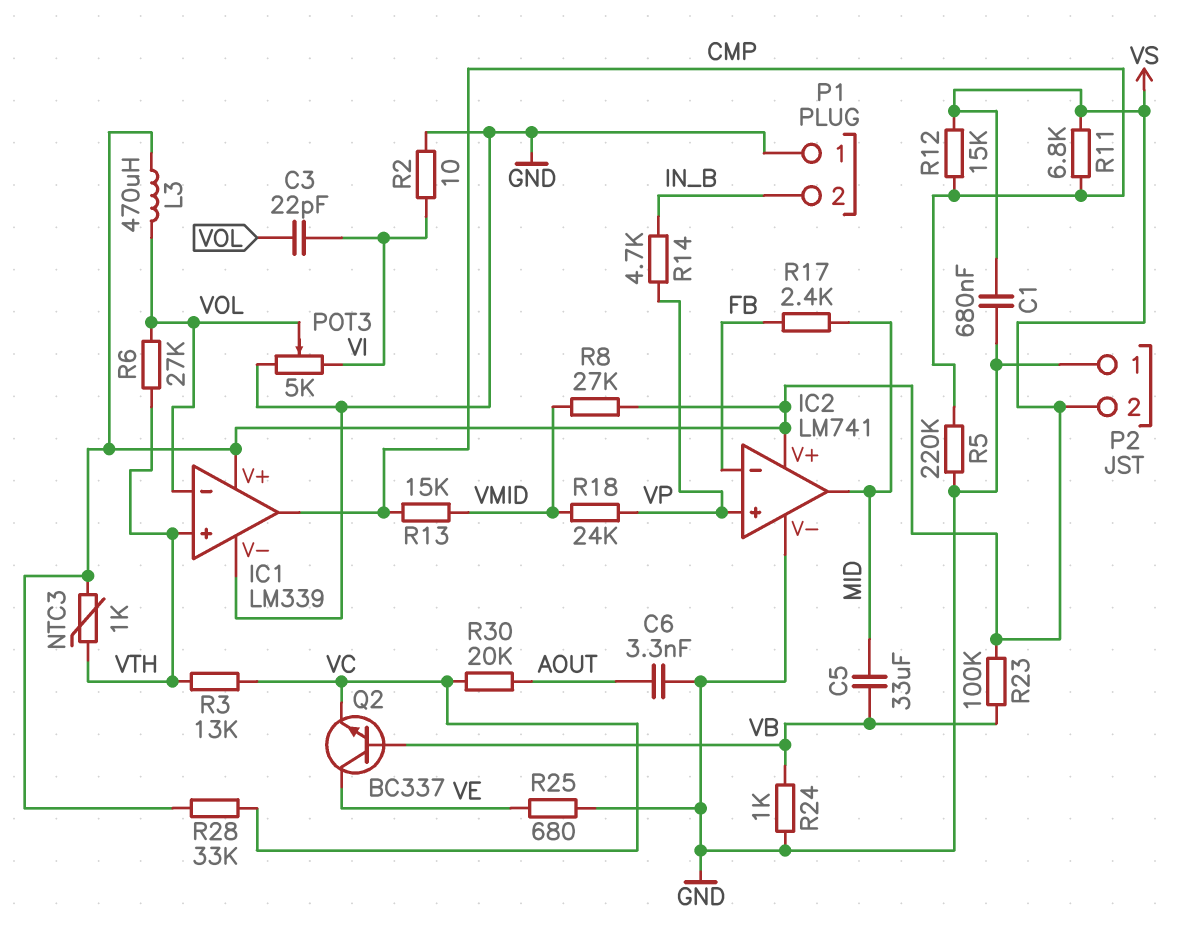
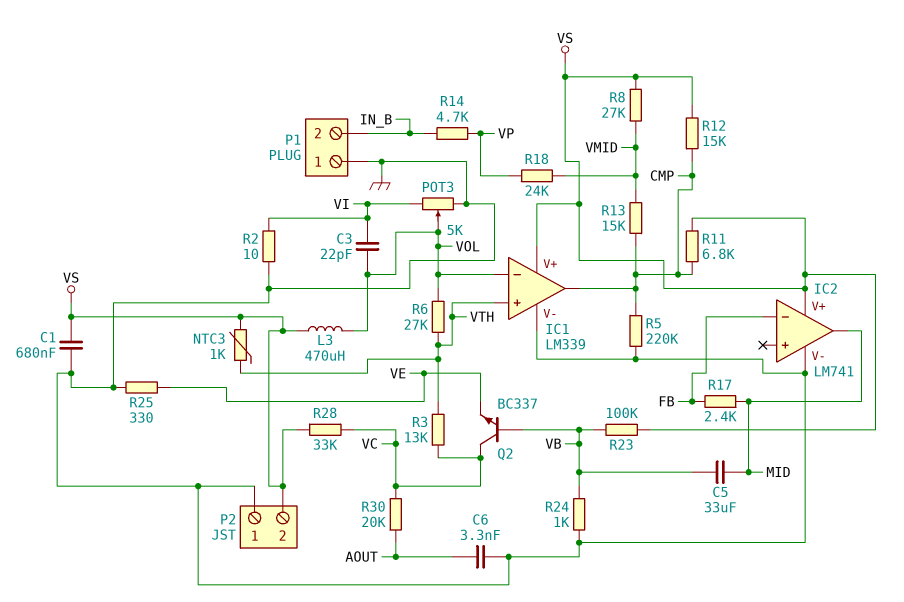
IC2 pin in+: VP -> none
Q2: NPN BC337 (B VB, C VE, E VC) -> NPN BC337 (B VB, C VC, E VE)
R25: 680 (GND, VE) -> 330 (GND, VE)

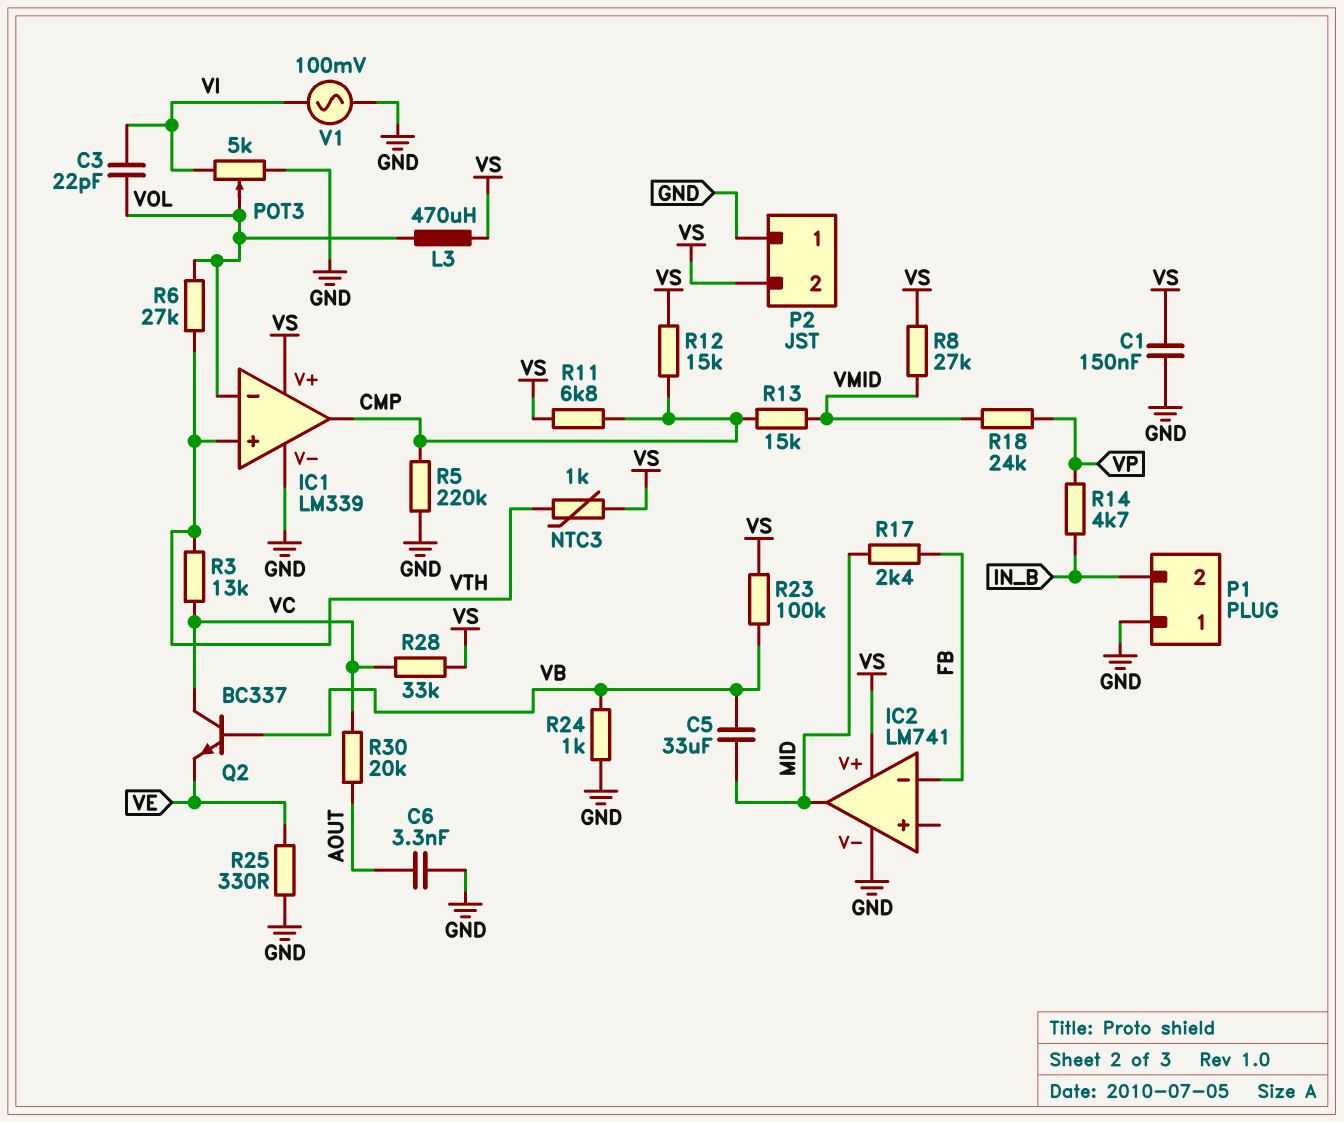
C1: 680nF (GND, VS) -> 150nF (GND, VS)
R2: 10 (GND, VI) -> none
V1: none -> AC 100mV (GND, VI)

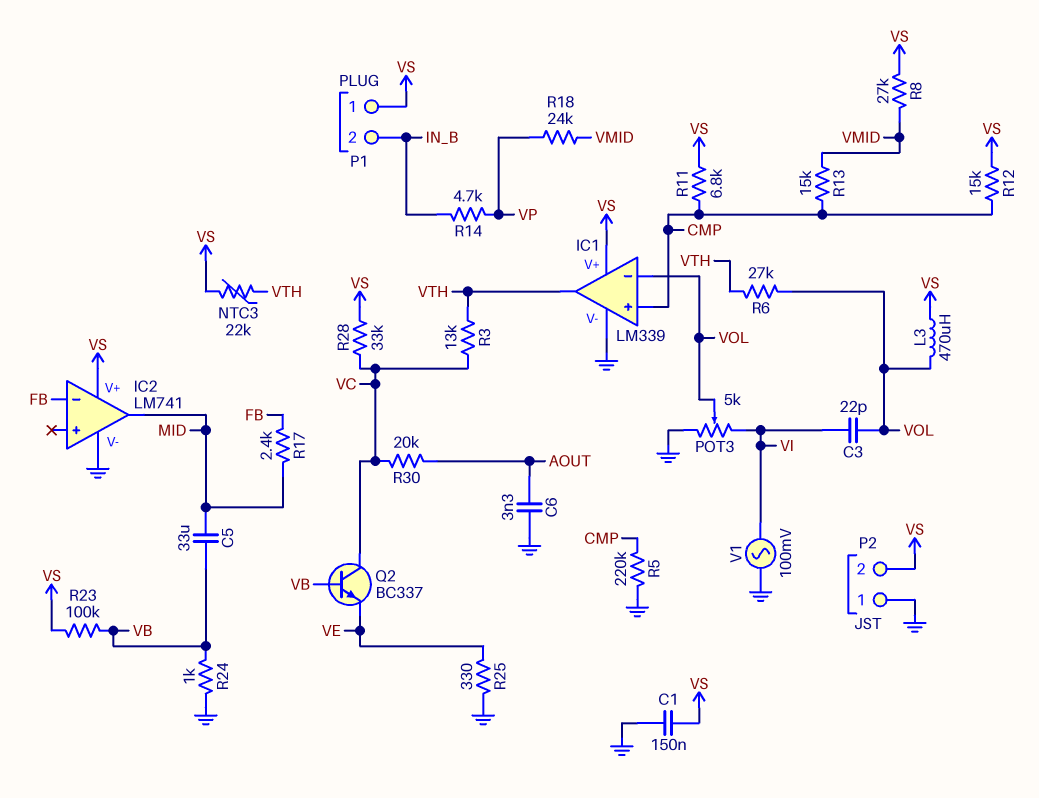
IC1 pin in+: VTH -> CMP
IC1 pin out: CMP -> VTH
NTC3: 1k (VS, VTH) -> 22k (VS, VTH)
P1 pin 1: GND -> VS

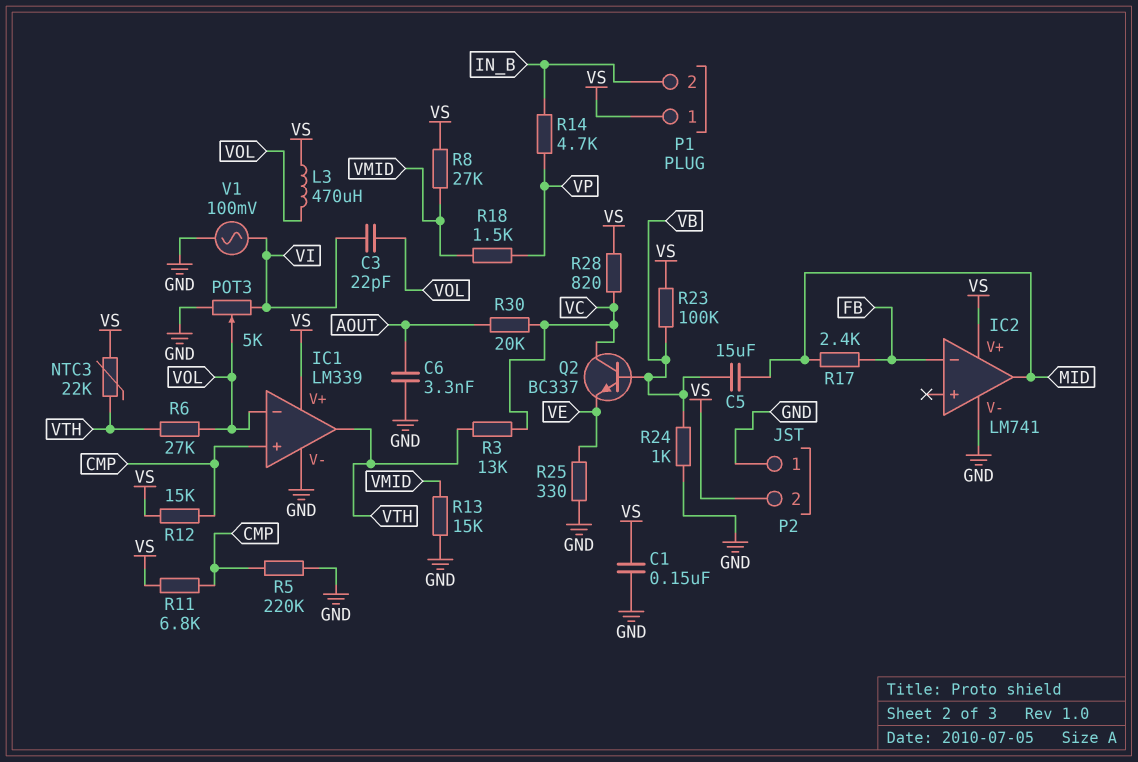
C5: 33uF (MID, VB) -> 15uF (MID, VB)
R13: 15k (CMP, VMID) -> 15k (GND, VMID)
R18: 24k (VMID, VP) -> 1.5k (VMID, VP)
R28: 33k (VC, VS) -> 820 (VC, VS)

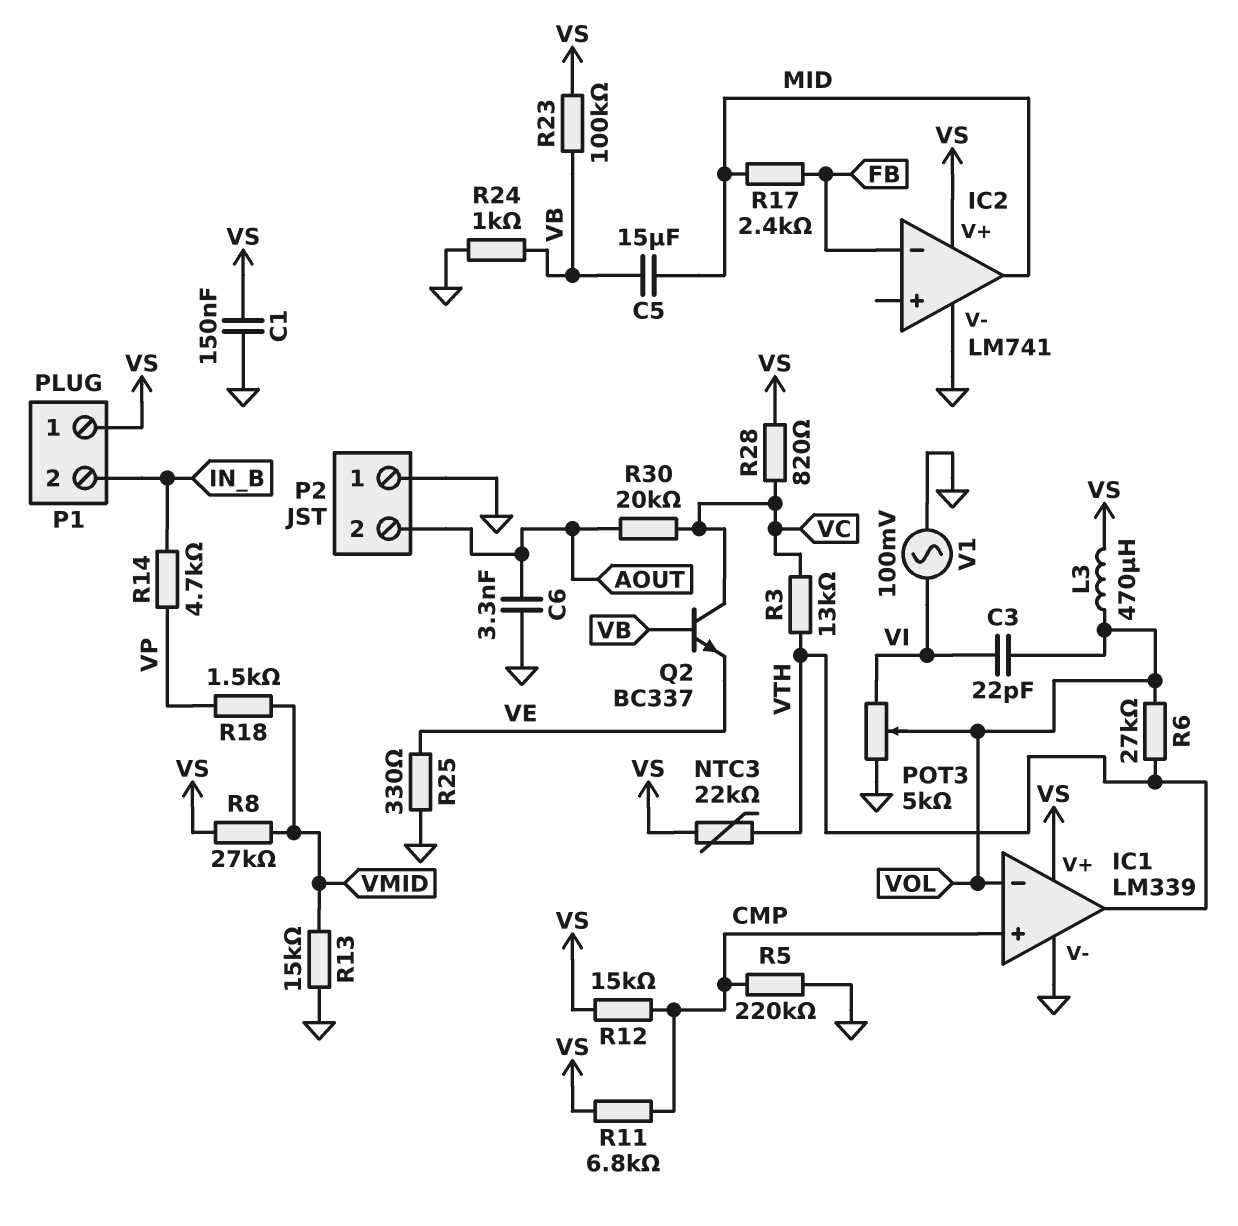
P2 pin 2: VS -> AOUT

